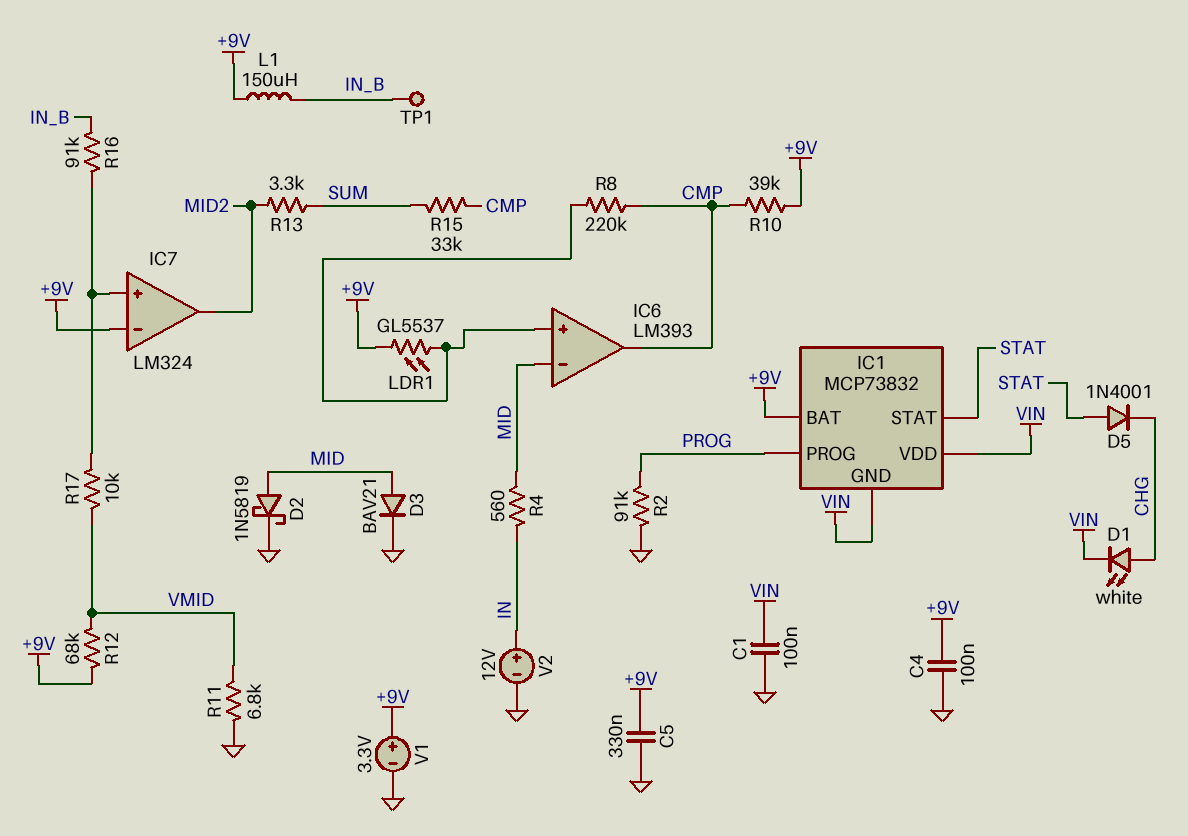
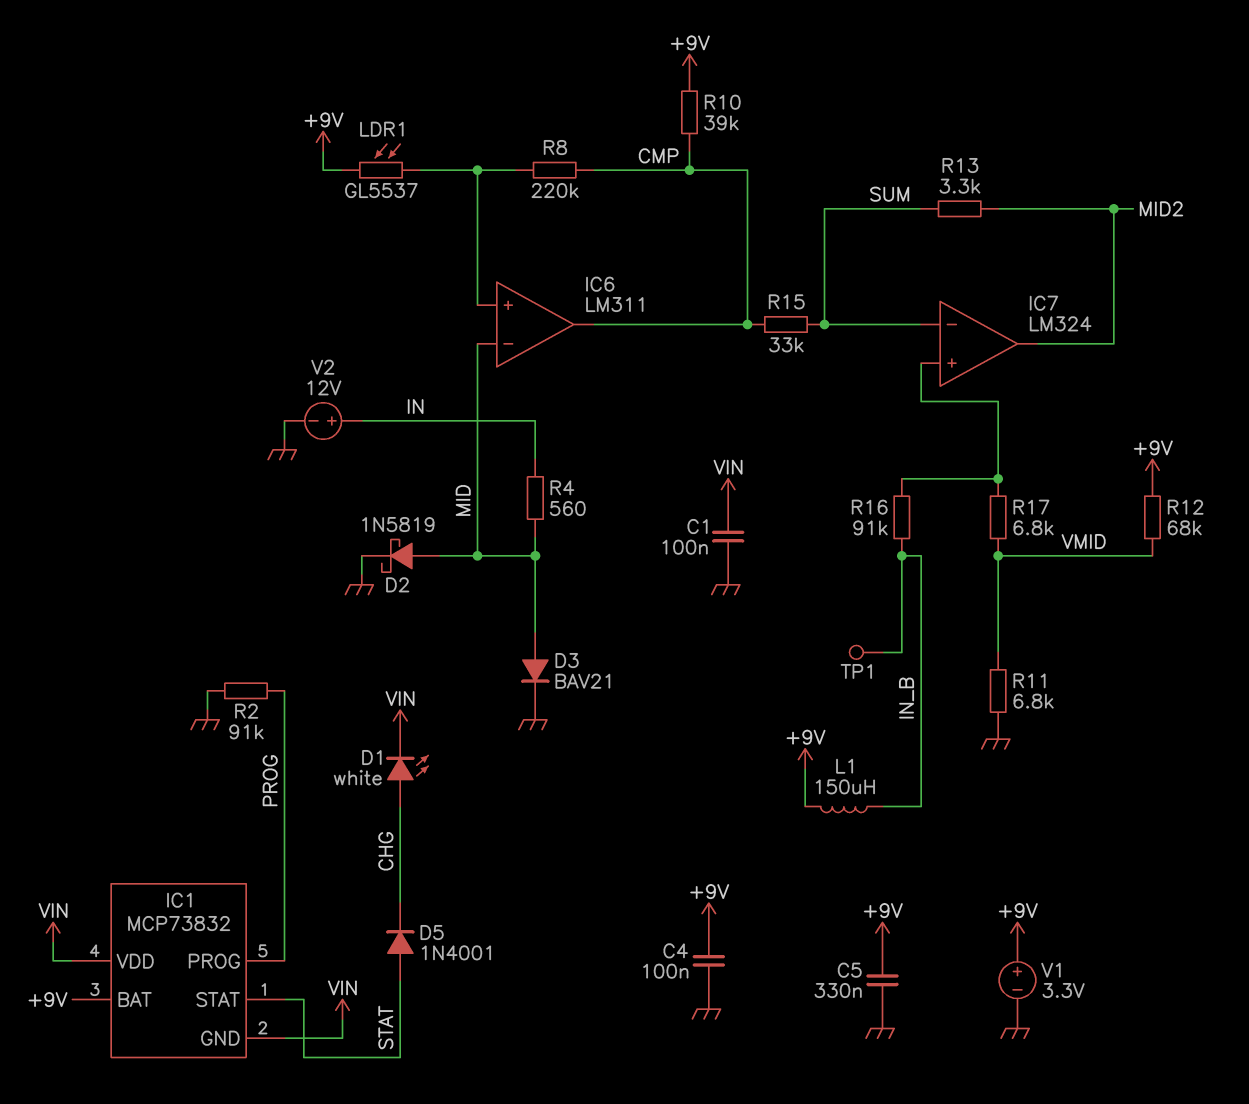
IC6: LM393 -> LM311
IC7 pin in-: +9V -> SUM
R17: 10k (IC7/in+, VMID) -> 6.8k (IC7/in+, VMID)

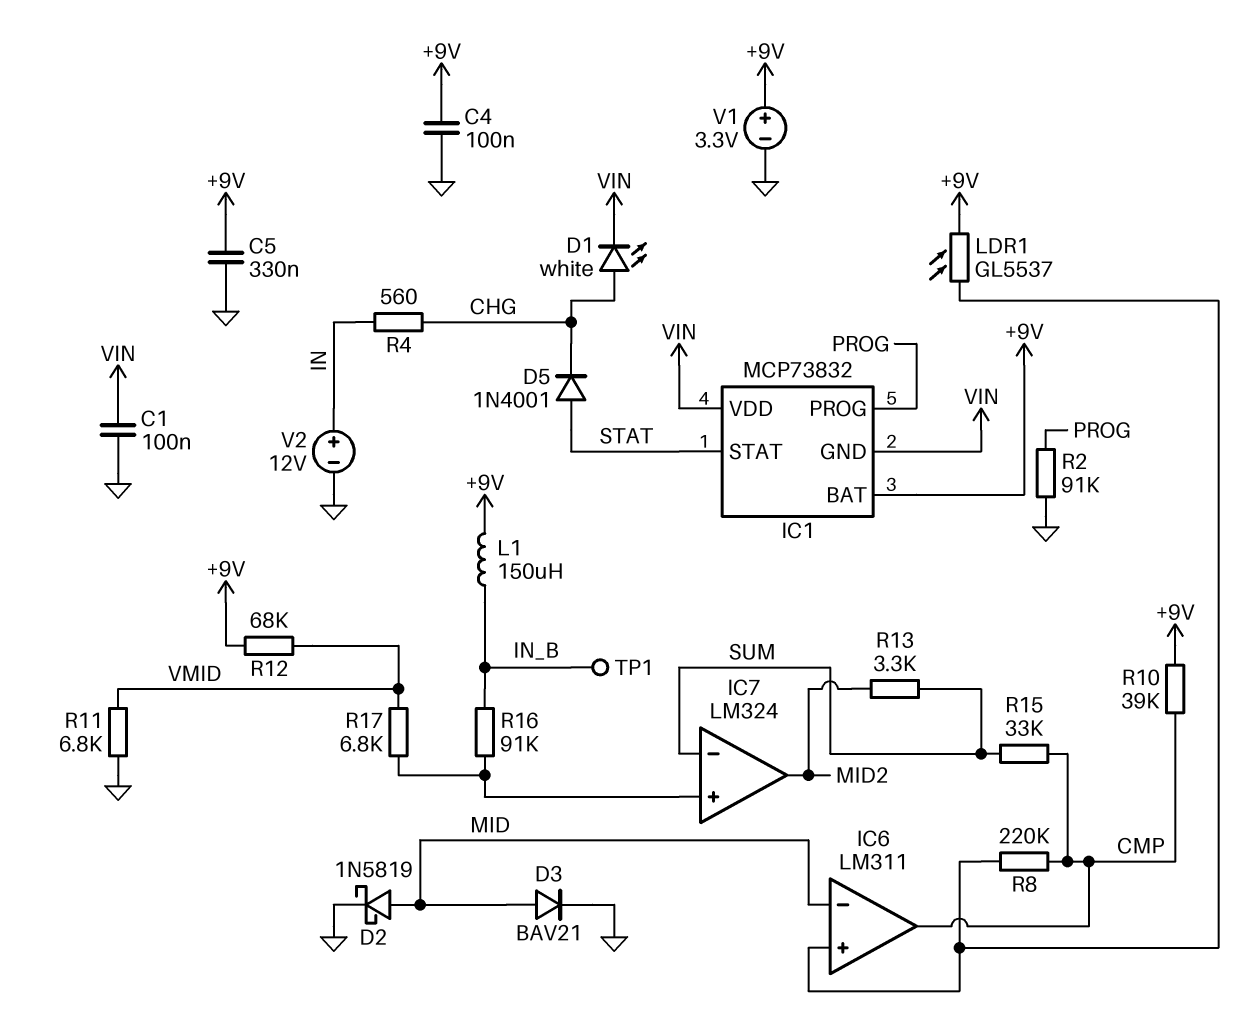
R4: 560 (IN, MID) -> 560 (CHG, IN)

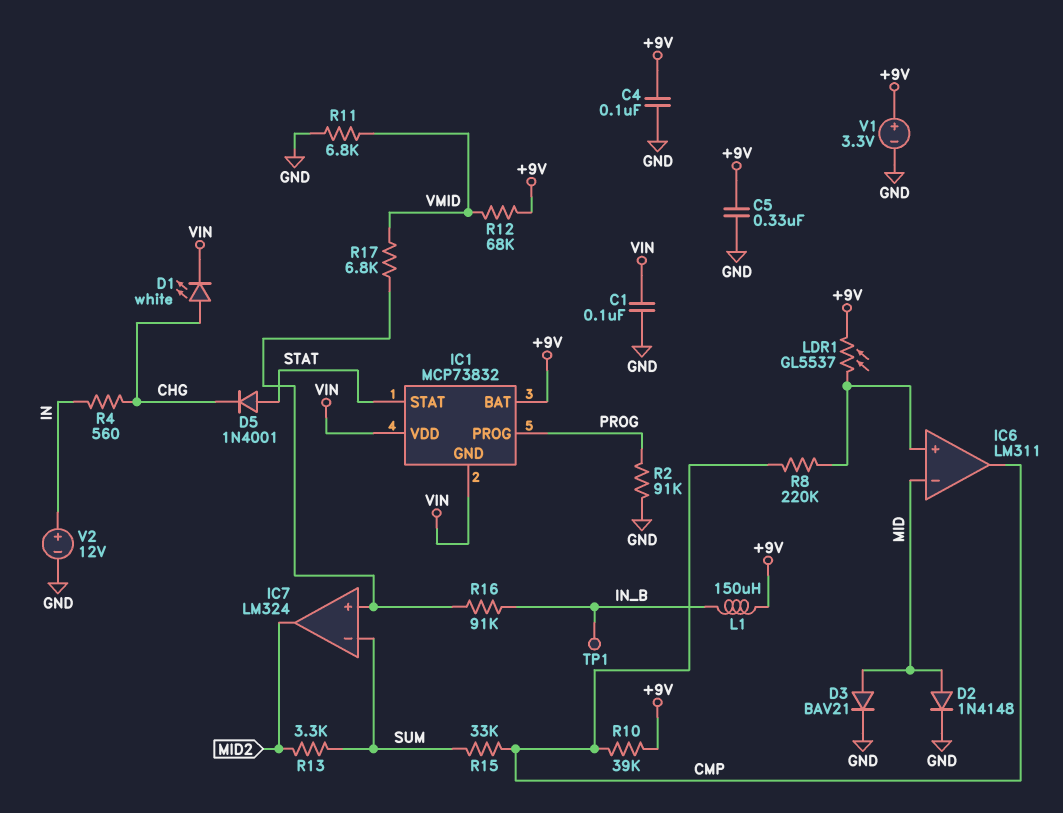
D2: schottky 1N5819 (A MID, K GND) -> diode 1N4148 (A MID, K GND)

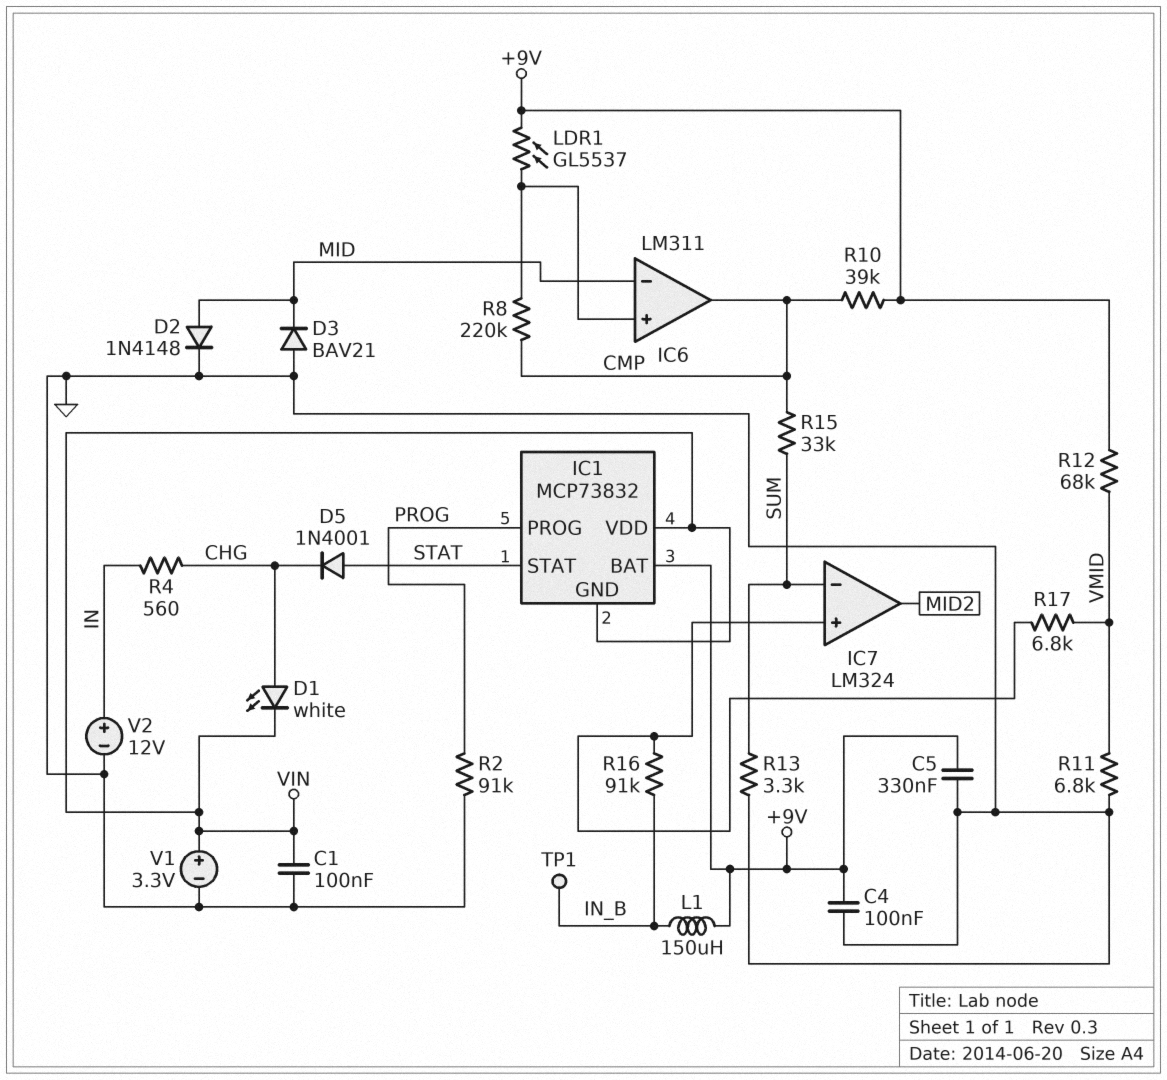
D3: diode BAV21 (A MID, K GND) -> diode BAV21 (A GND, K MID)
R13: 3.3k (MID2, SUM) -> 3.3k (GND, SUM)
V1: 3.3V (plus +9V, minus GND) -> 3.3V (plus VIN, minus GND)

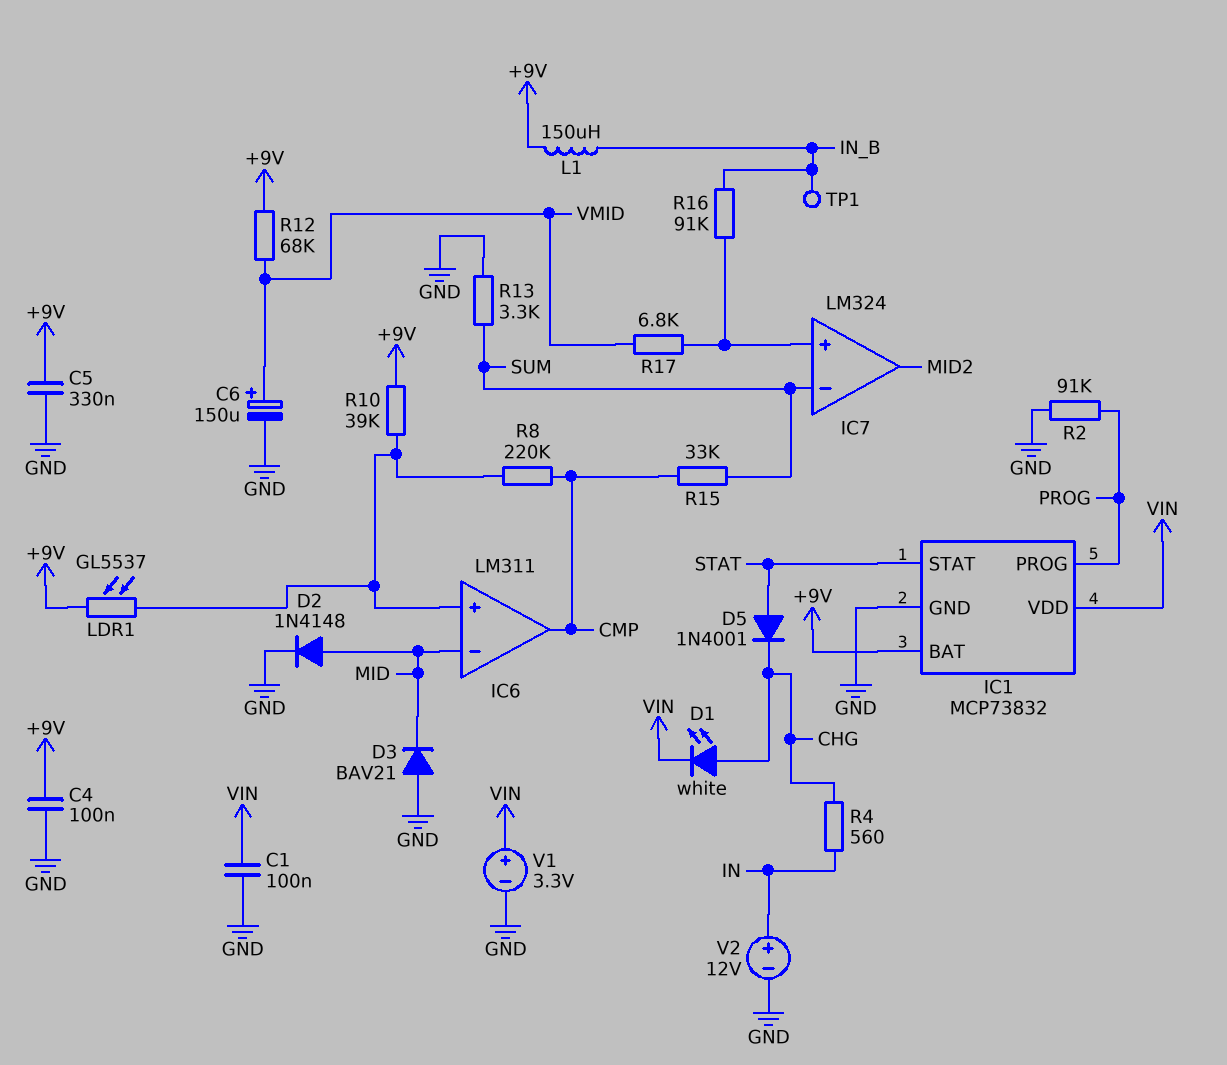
C6: none -> 150uF (plus VMID, minus GND)
IC1 pin GND: VIN -> GND
R10: 39k (+9V, CMP) -> 39k (+9V, IC6/in+)
R11: 6.8k (GND, VMID) -> none

